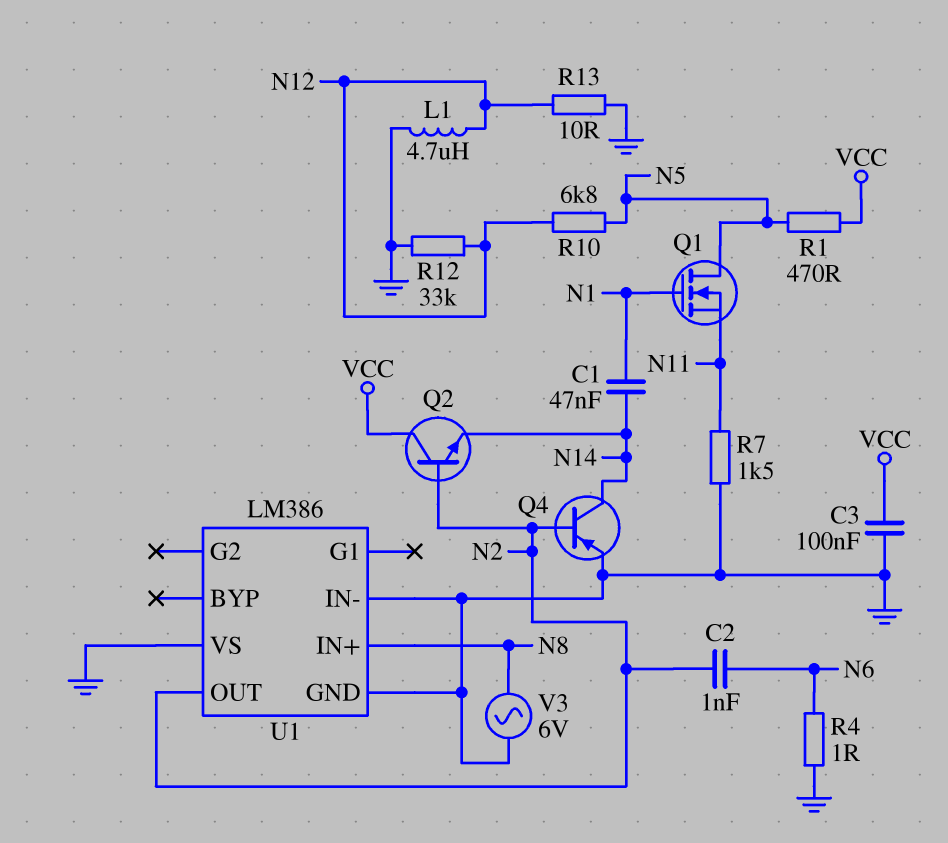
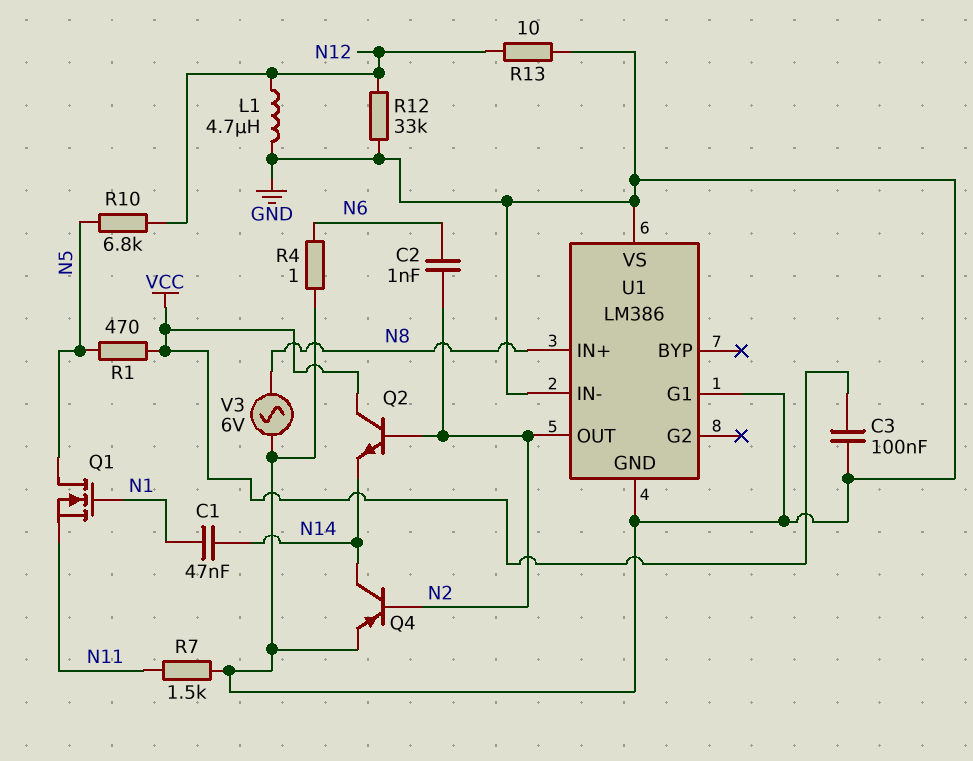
U1 pin G1: none -> GND

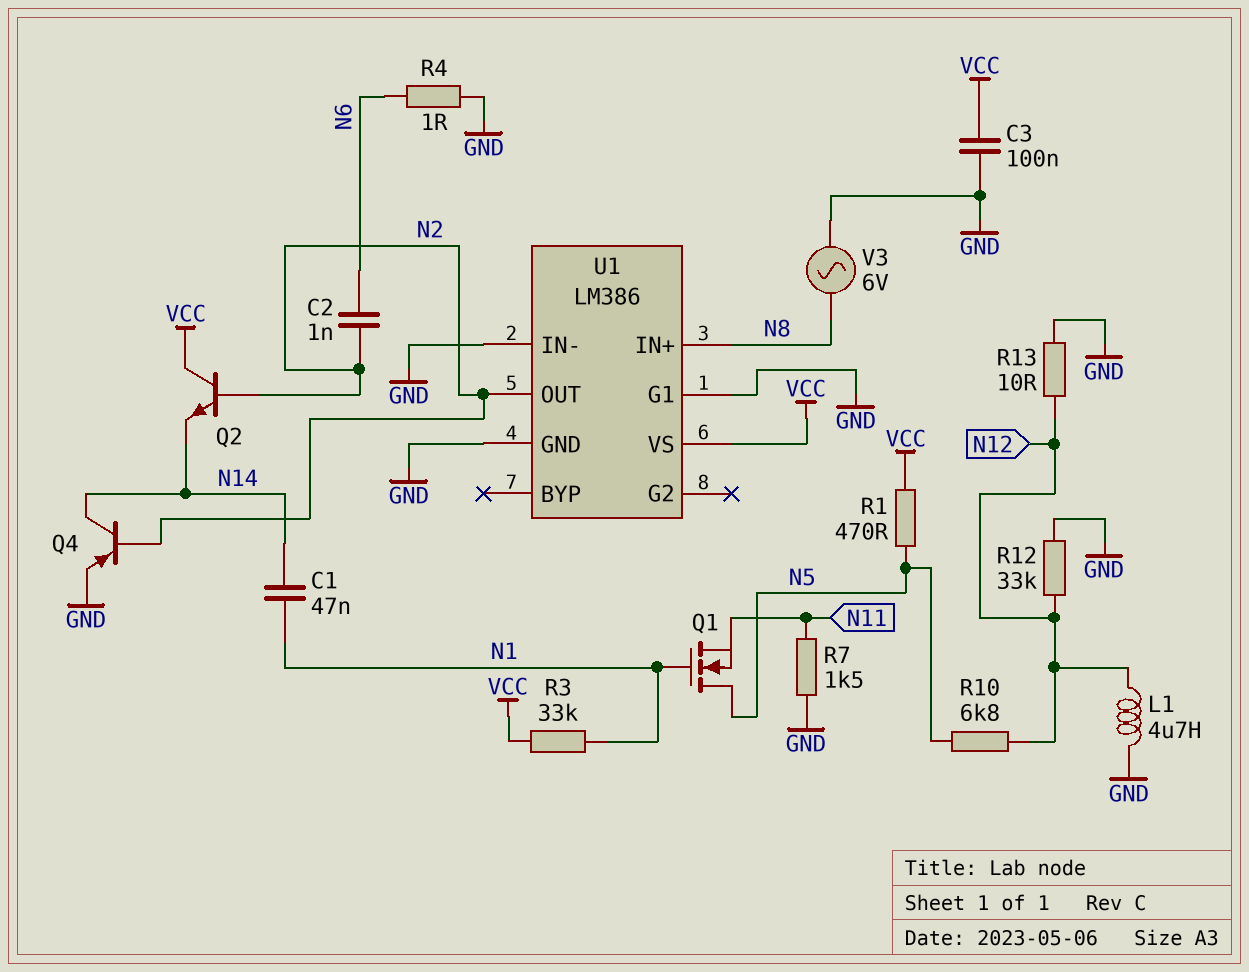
R3: none -> 33k (N1, VCC)
U1 pin VS: GND -> VCC

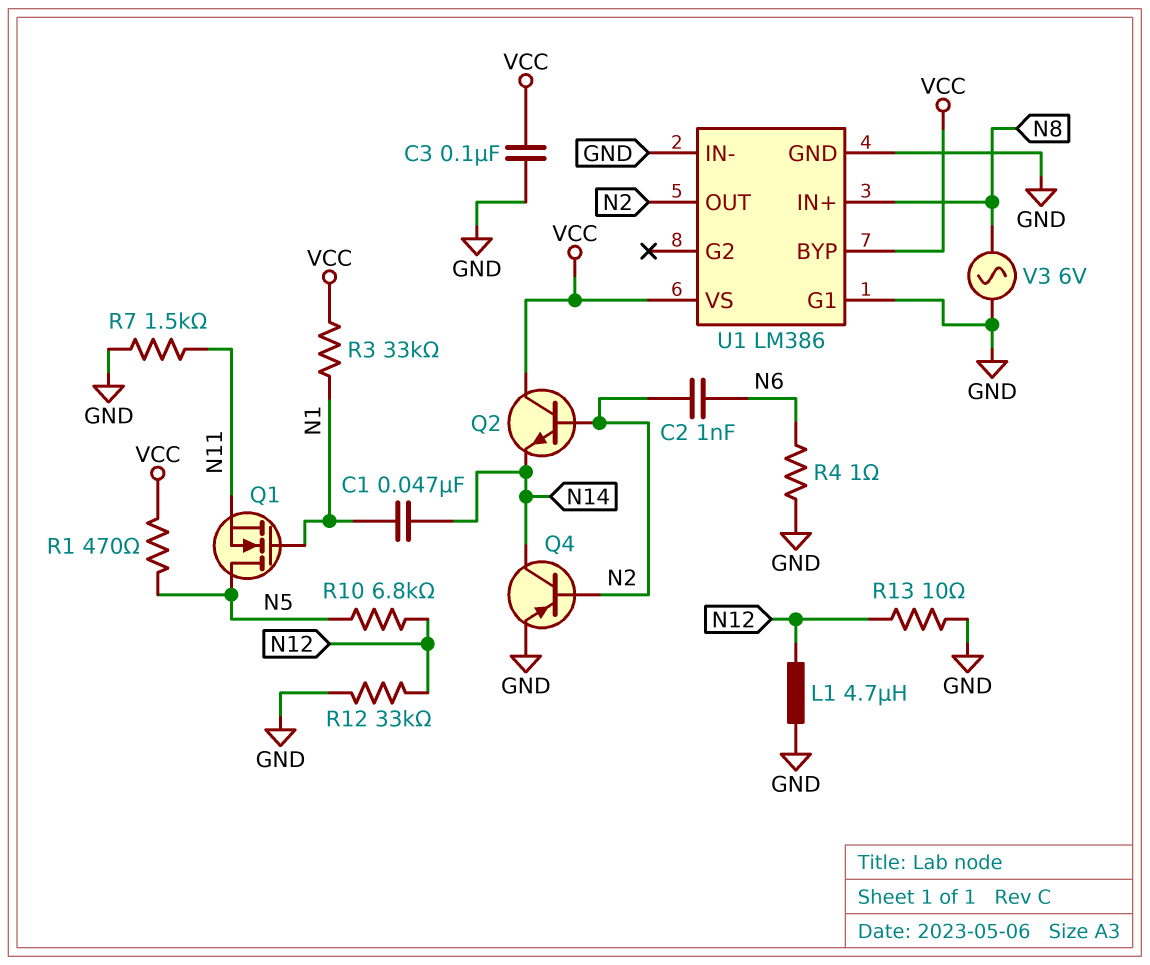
U1 pin BYP: none -> VCC

